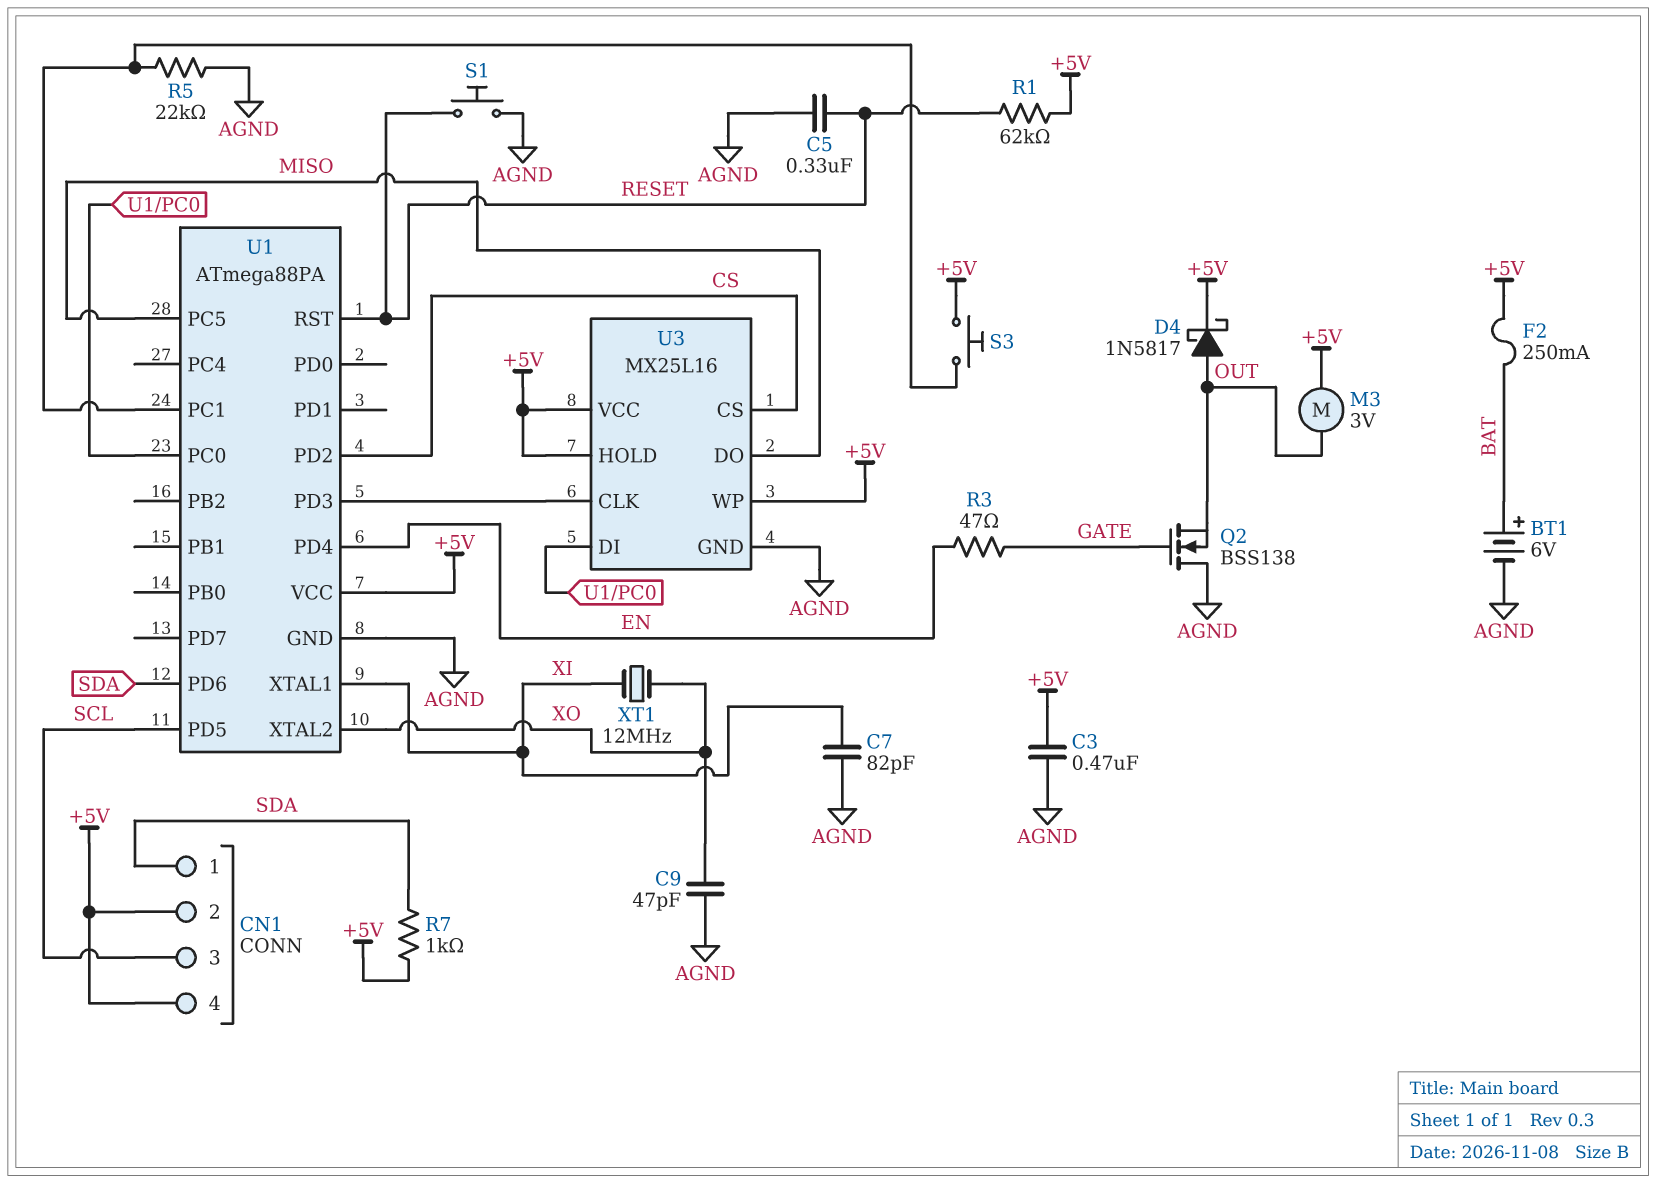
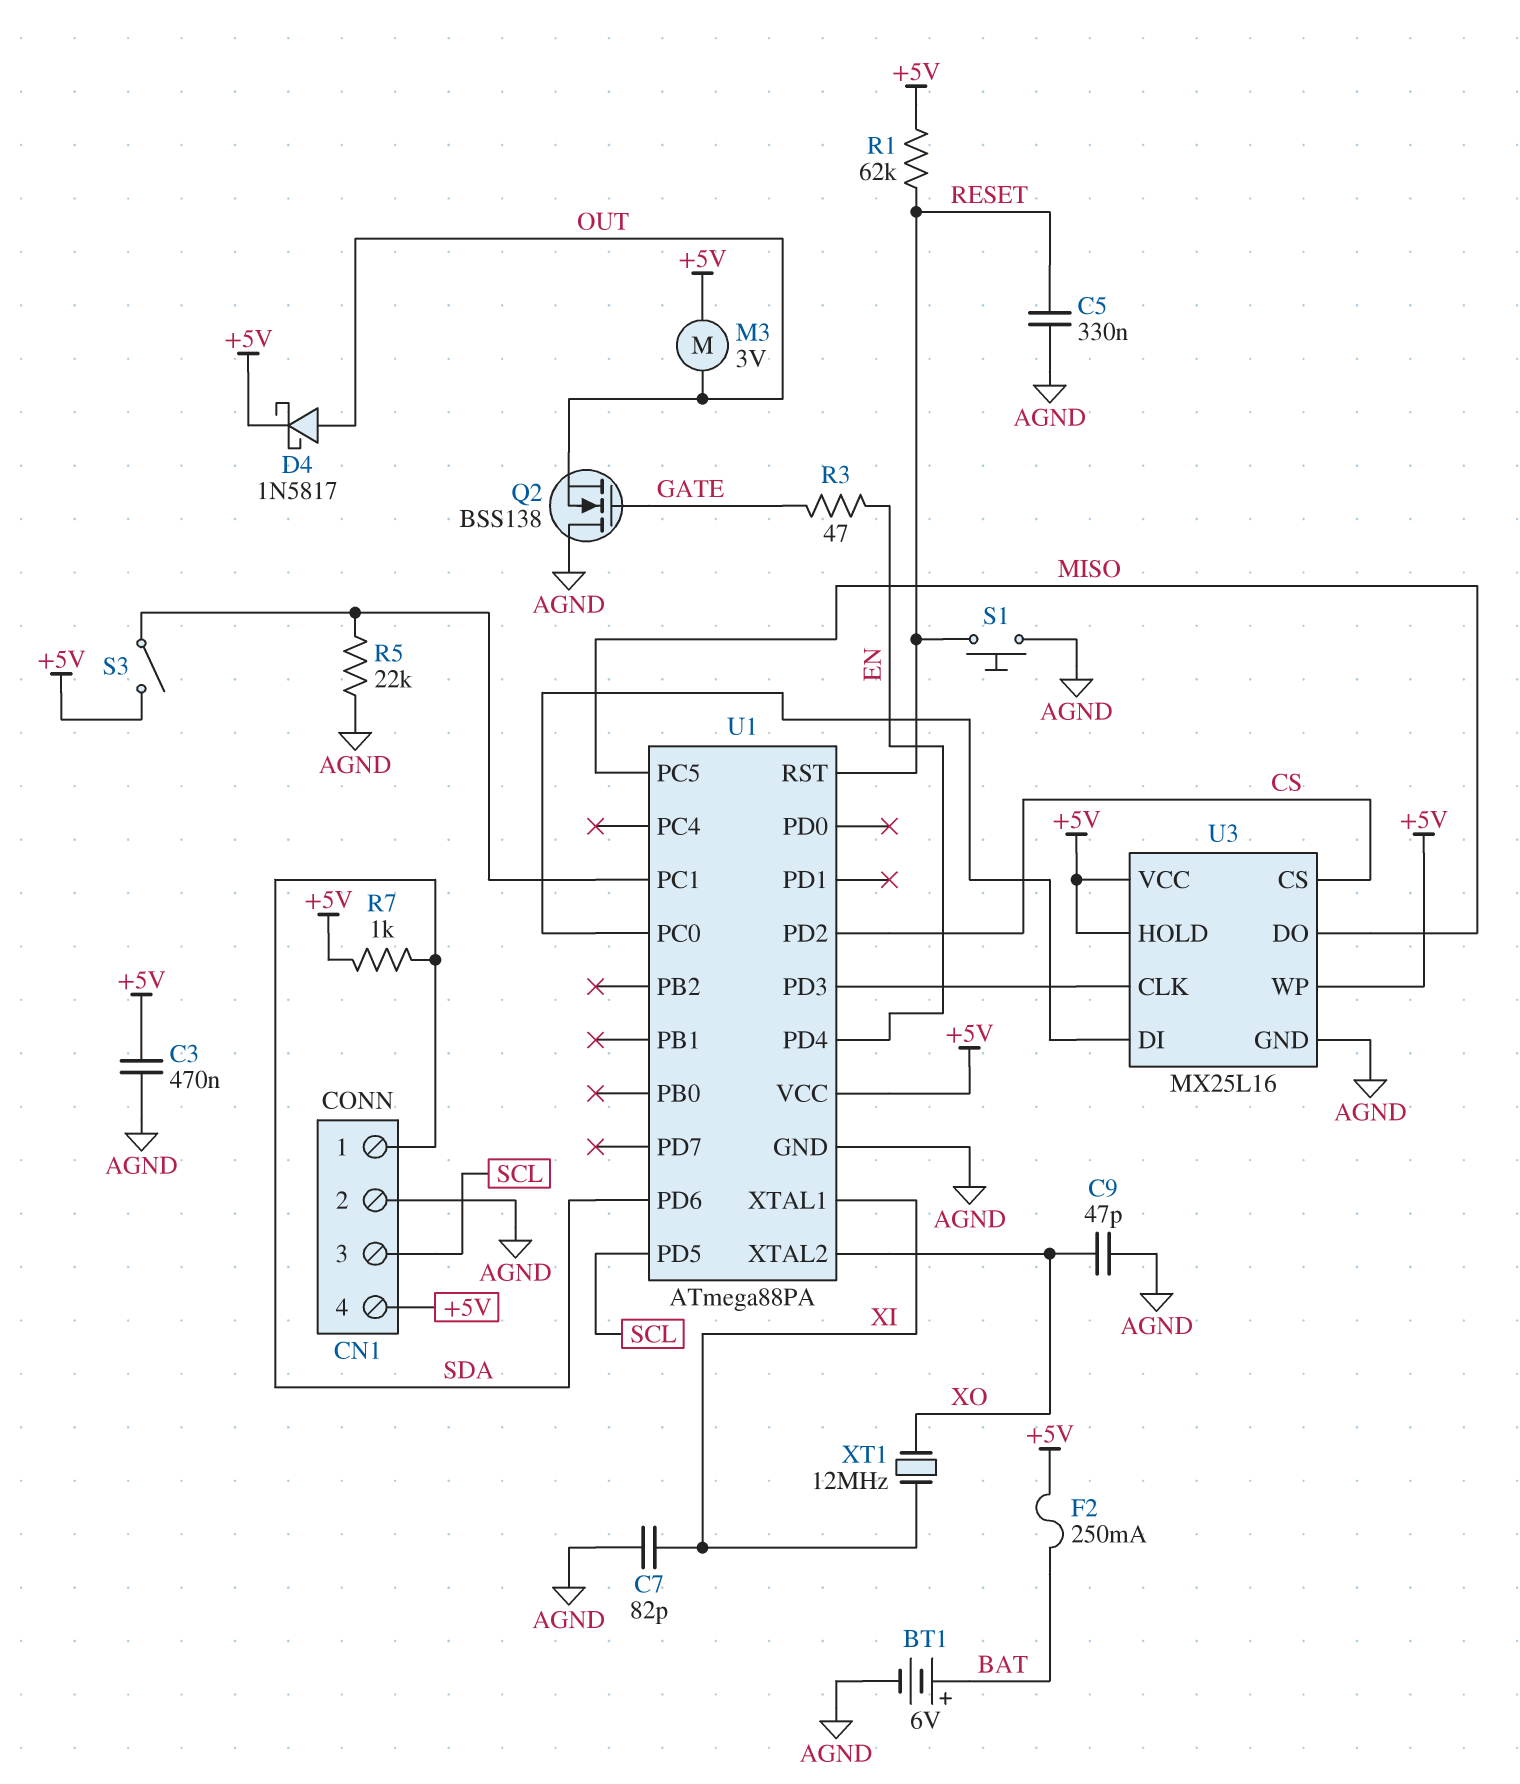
CN1 pin 2: +5V -> AGND
S3: button (+5V, U1/PC1) -> switch (+5V, U1/PC1)

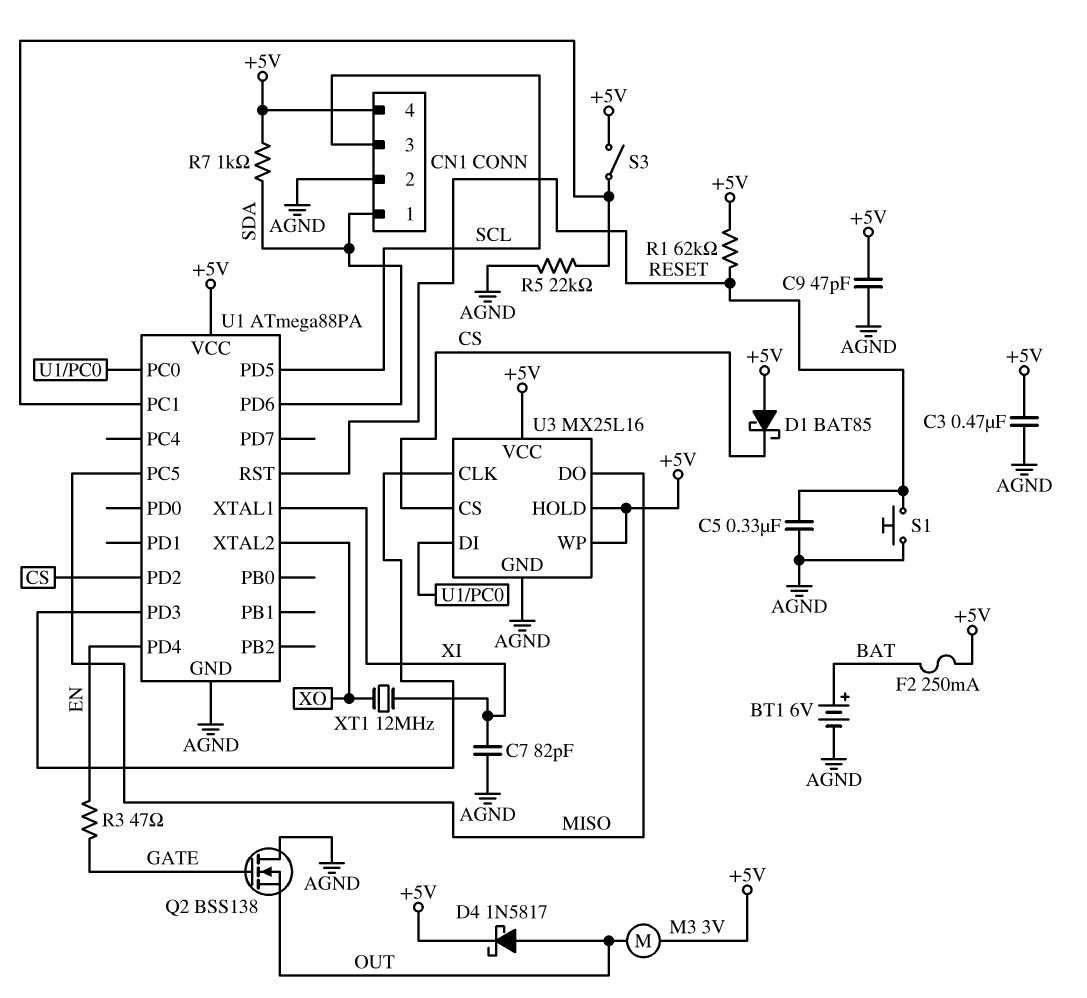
C9: 47pF (AGND, XO) -> 47pF (+5V, AGND)
D1: none -> schottky BAT85 (A +5V, K CS)

